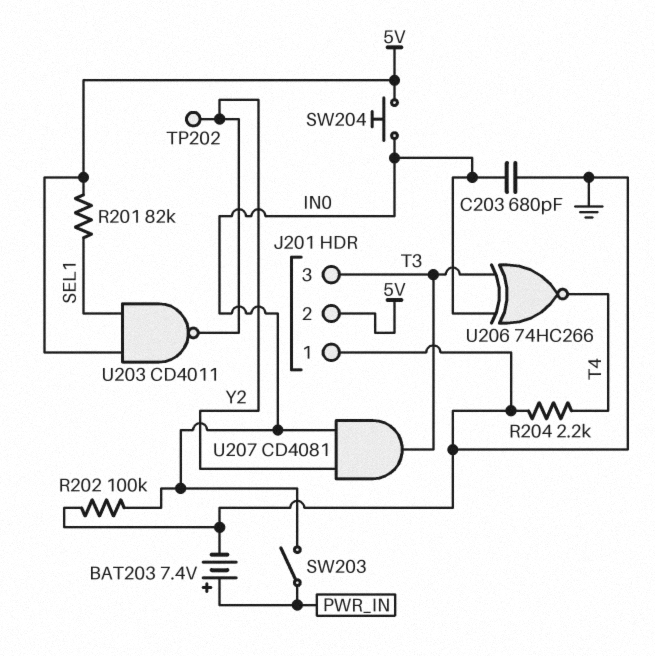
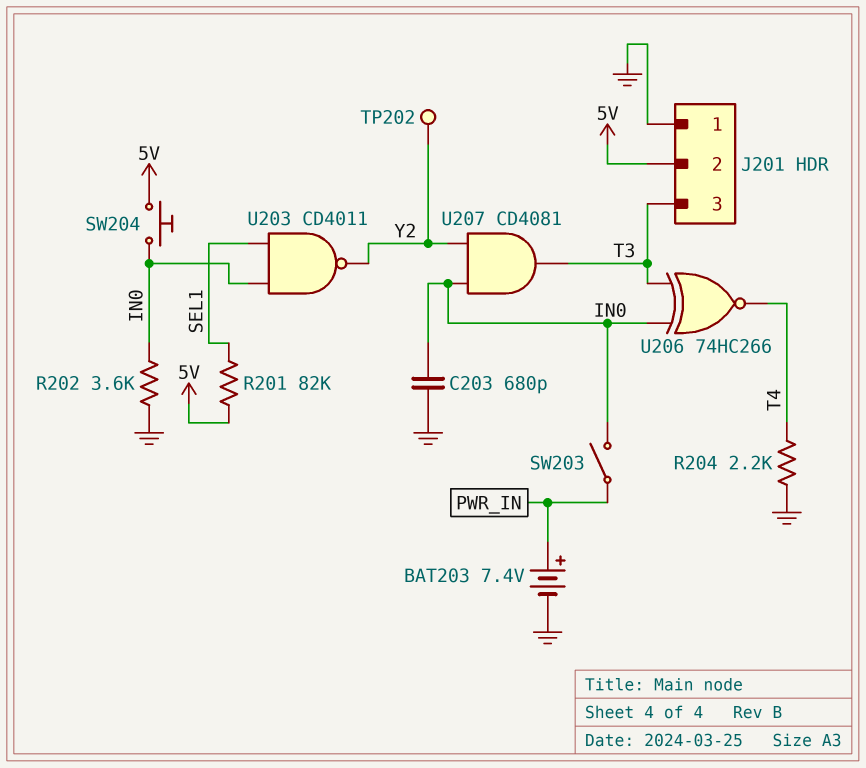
R202: 100k (GND, IN0) -> 3.6k (GND, IN0)
U203: NAND CD4011 (in 5V, in SEL1, out Y2) -> NAND CD4011 (in IN0, in SEL1, out Y2)

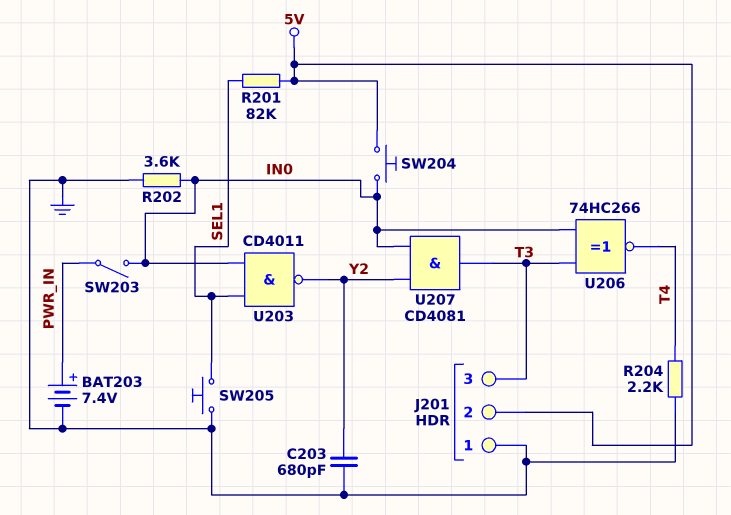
C203: 680pF (GND, IN0) -> 680pF (GND, Y2)
SW205: none -> button (GND, SEL1)
TP202: test point (Y2) -> none

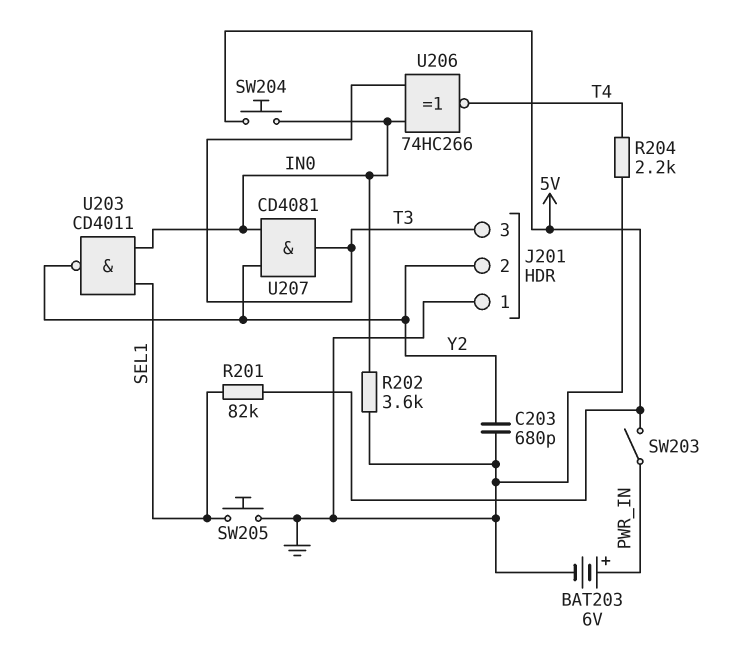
BAT203: 7.4V (plus PWR_IN, minus GND) -> 6V (plus PWR_IN, minus GND)
J201 pin 2: 5V -> Y2
SW203: switch (IN0, PWR_IN) -> switch (5V, PWR_IN)

